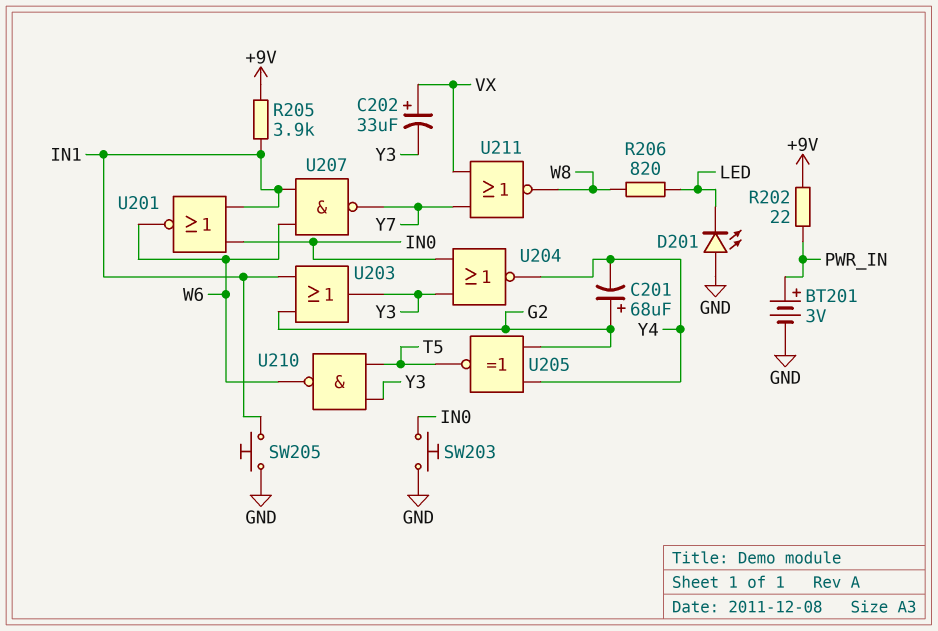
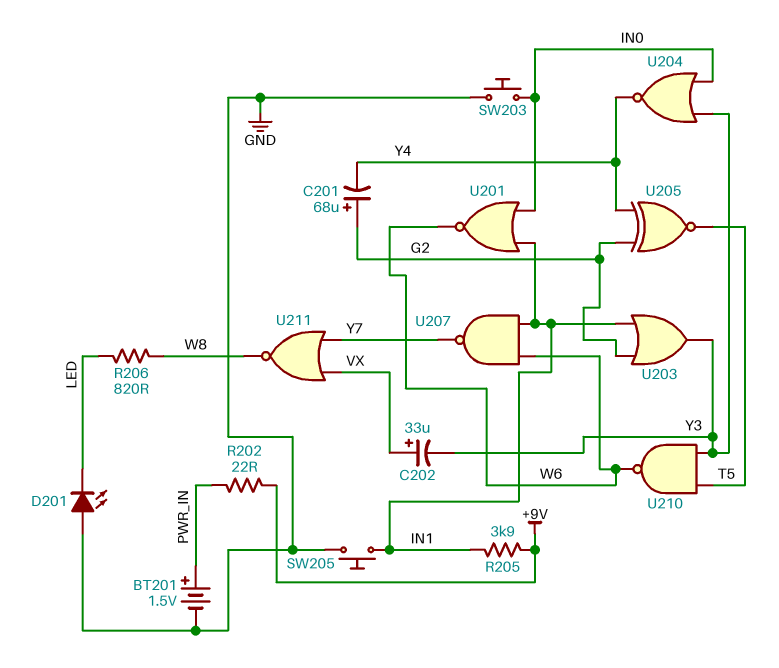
BT201: 3V (plus PWR_IN, minus GND) -> 1.5V (plus PWR_IN, minus GND)

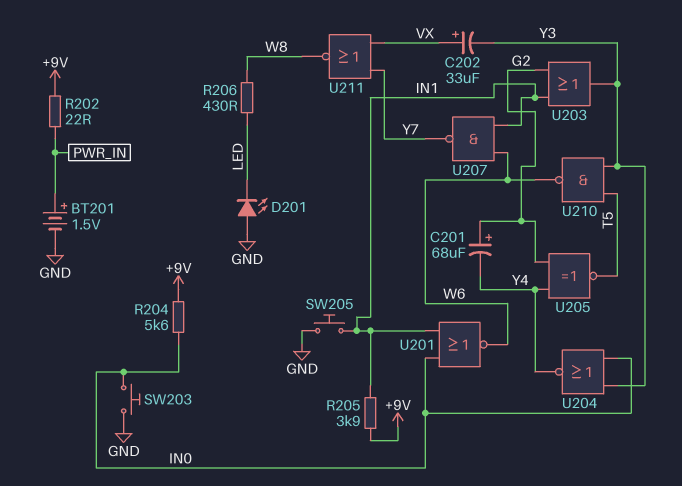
R204: none -> 5.6k (+9V, IN0)
R206: 820 (LED, W8) -> 430 (LED, W8)

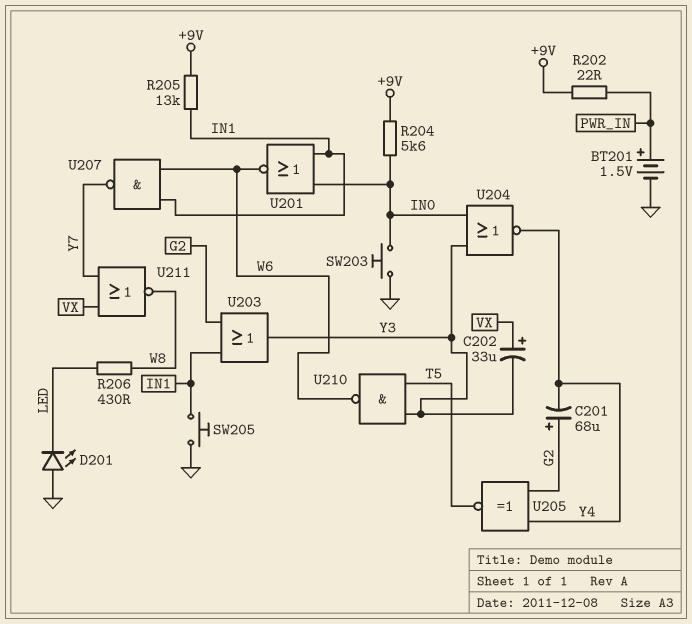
R205: 3.9k (+9V, IN1) -> 13k (+9V, IN1)

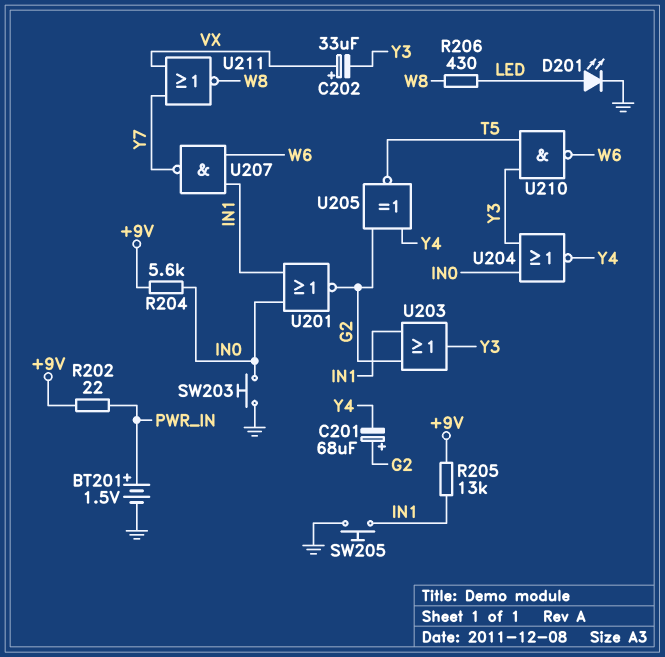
D201: LED (A GND, K LED) -> LED (A LED, K GND)
U201: NOR (in IN0, in IN1, out W6) -> NOR (in IN0, in IN1, out G2)

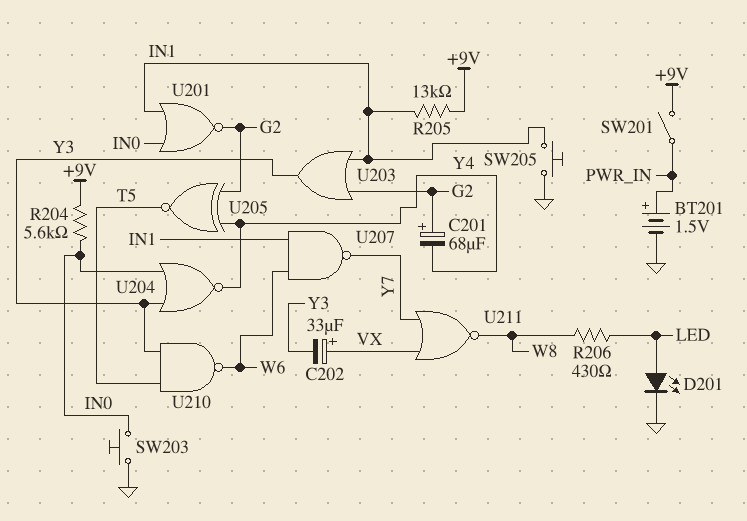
R202: 22 (+9V, PWR_IN) -> none
SW201: none -> switch (+9V, PWR_IN)

